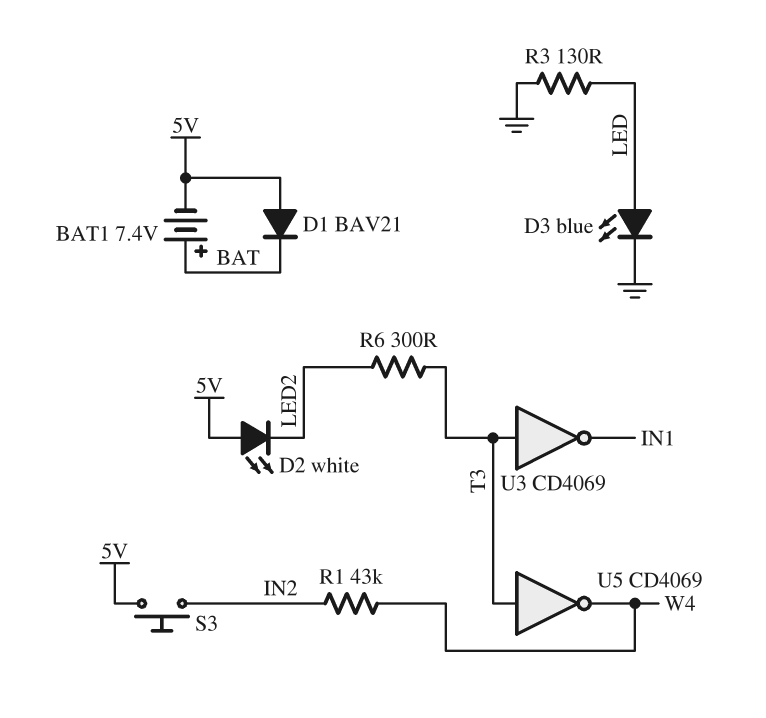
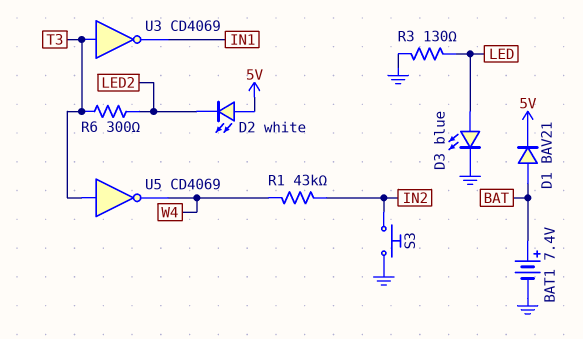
BAT1: 7.4V (plus BAT, minus 5V) -> 7.4V (plus BAT, minus GND)
D1: diode BAV21 (A 5V, K BAT) -> diode BAV21 (A BAT, K 5V)
S3: button (5V, IN2) -> button (GND, IN2)

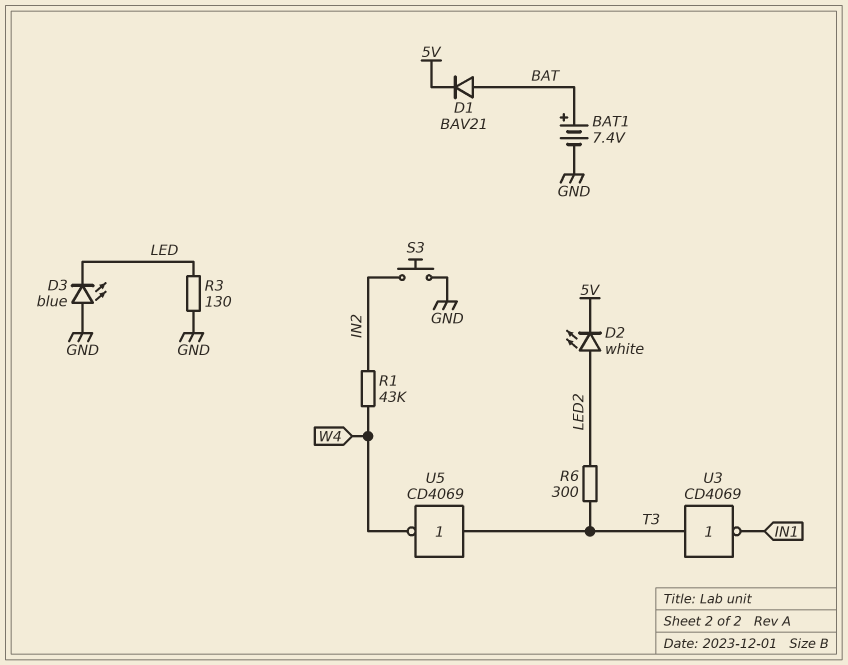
D2: LED white (A 5V, K LED2) -> LED white (A LED2, K 5V)
D3: LED blue (A LED, K GND) -> LED blue (A GND, K LED)

